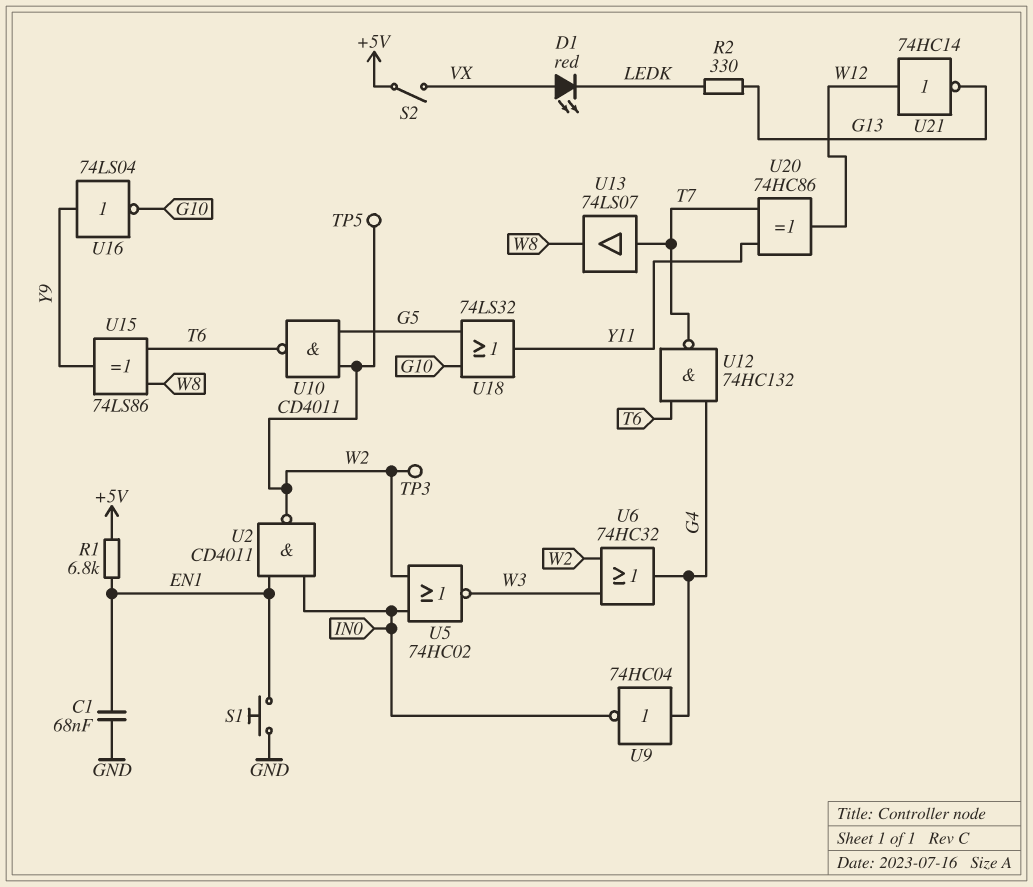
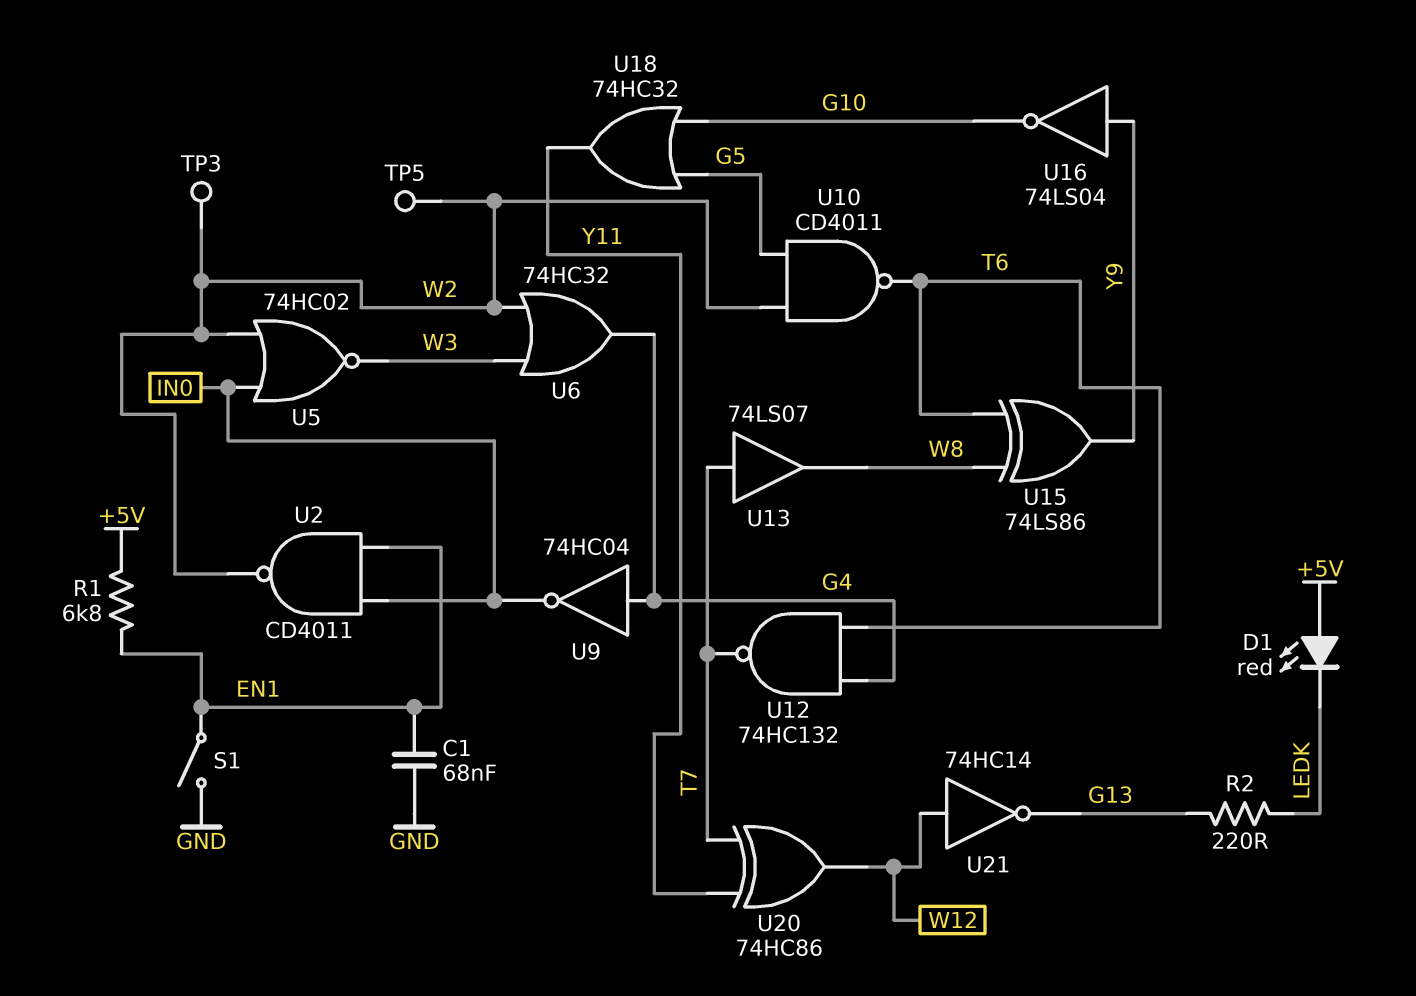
D1: LED red (A VX, K LEDK) -> LED red (A +5V, K LEDK)
R2: 330 (G13, LEDK) -> 220 (G13, LEDK)
S1: button (EN1, GND) -> switch (EN1, GND)
S2: switch (+5V, VX) -> none
U18: OR 74LS32 (in G5, in G10, out Y11) -> OR 74HC32 (in G5, in G10, out Y11)

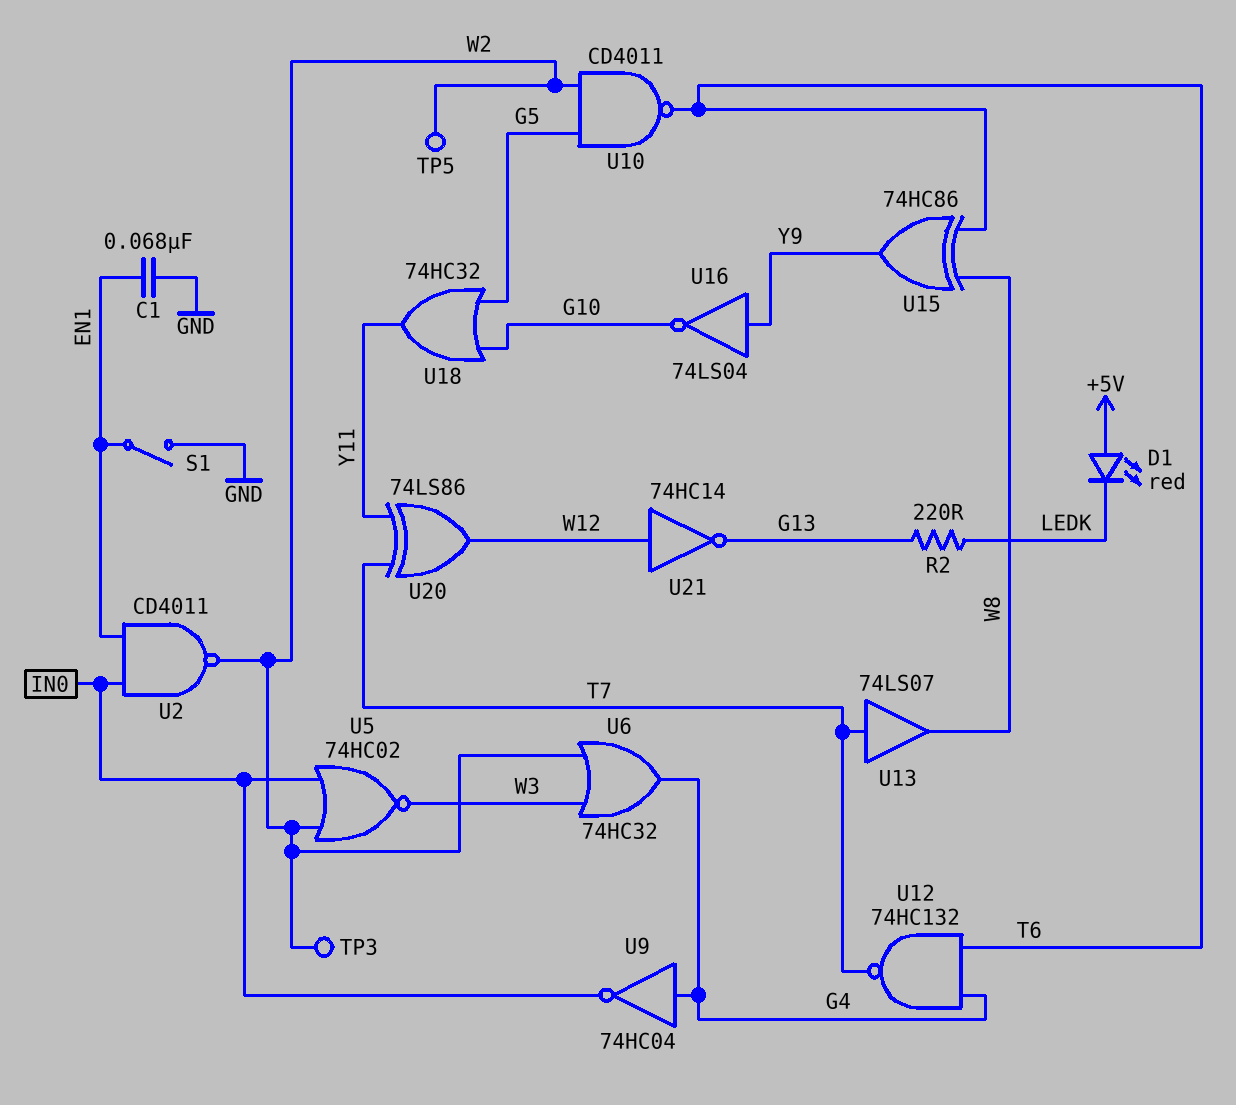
R1: 6.8k (+5V, EN1) -> none
U15: XOR 74LS86 (in T6, in W8, out Y9) -> XOR 74HC86 (in T6, in W8, out Y9)
U20: XOR 74HC86 (in T7, in Y11, out W12) -> XOR 74LS86 (in T7, in Y11, out W12)

